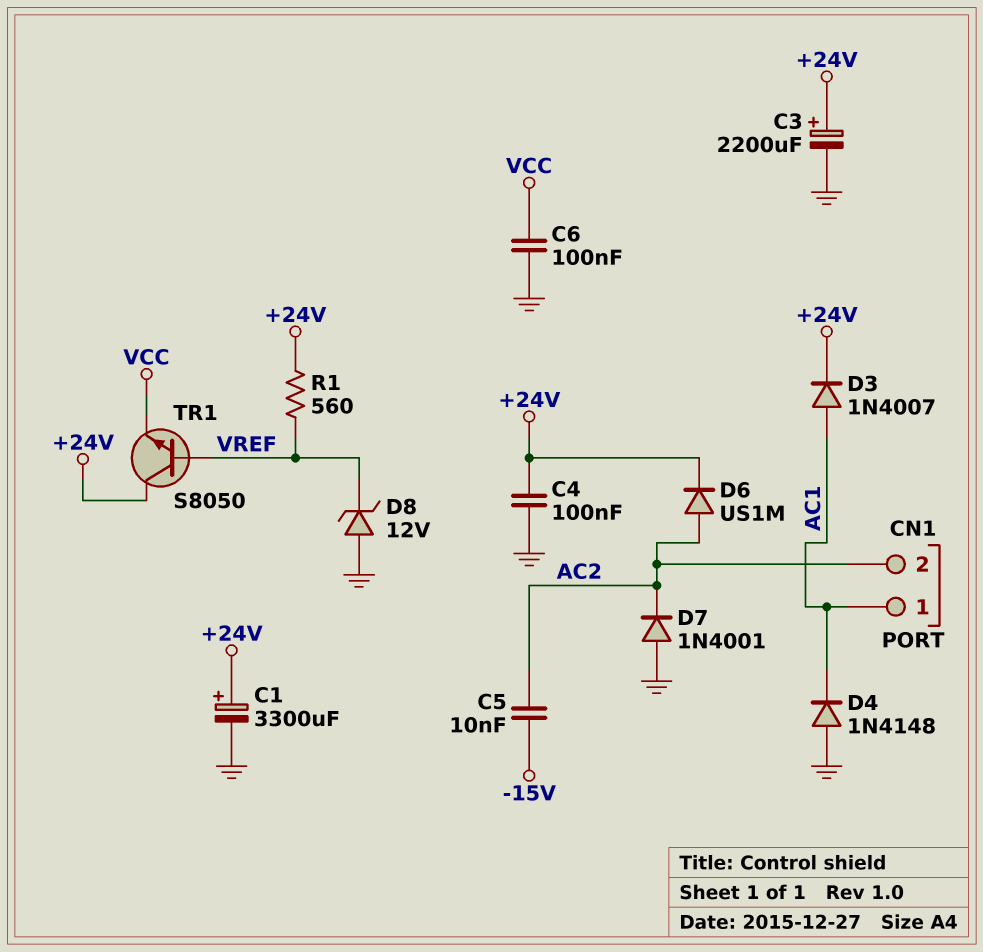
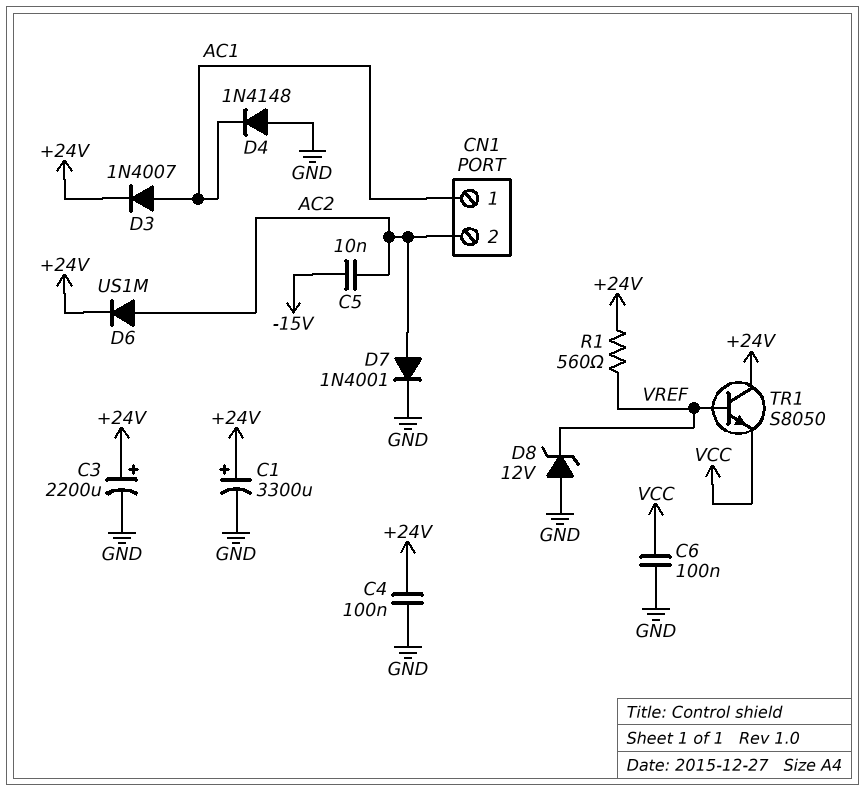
D7: diode 1N4001 (A GND, K AC2) -> diode 1N4001 (A AC2, K GND)

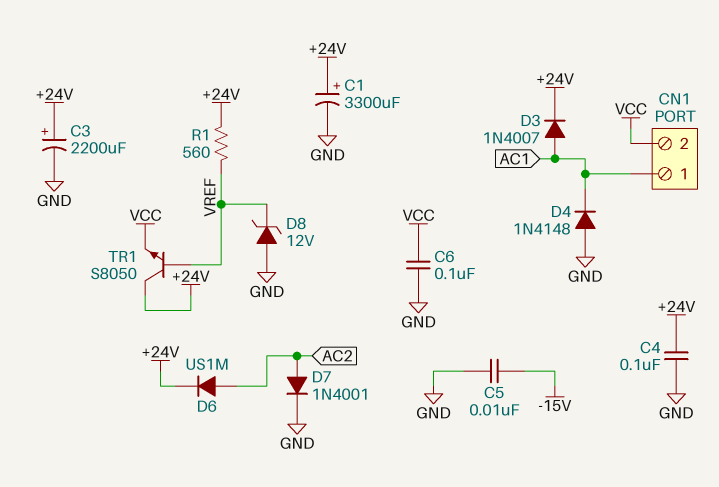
C5: 10nF (-15V, AC2) -> 10nF (-15V, GND)
CN1 pin 2: AC2 -> VCC

